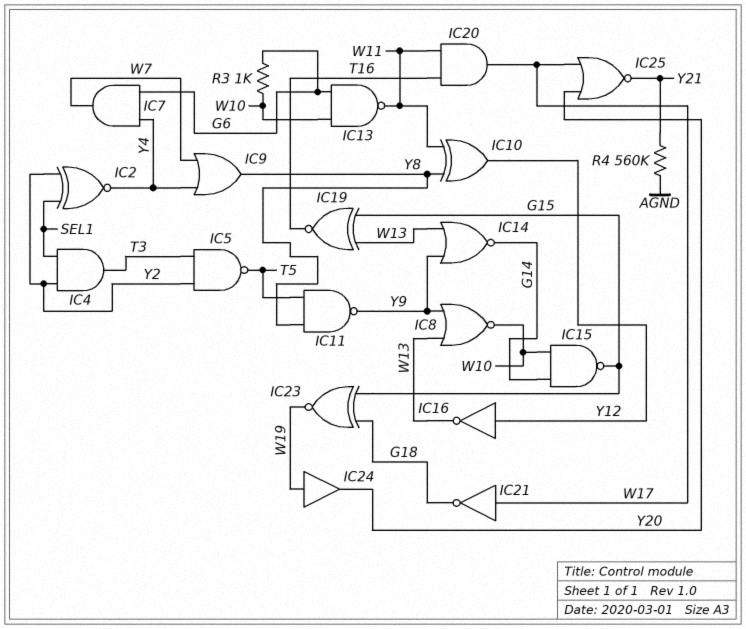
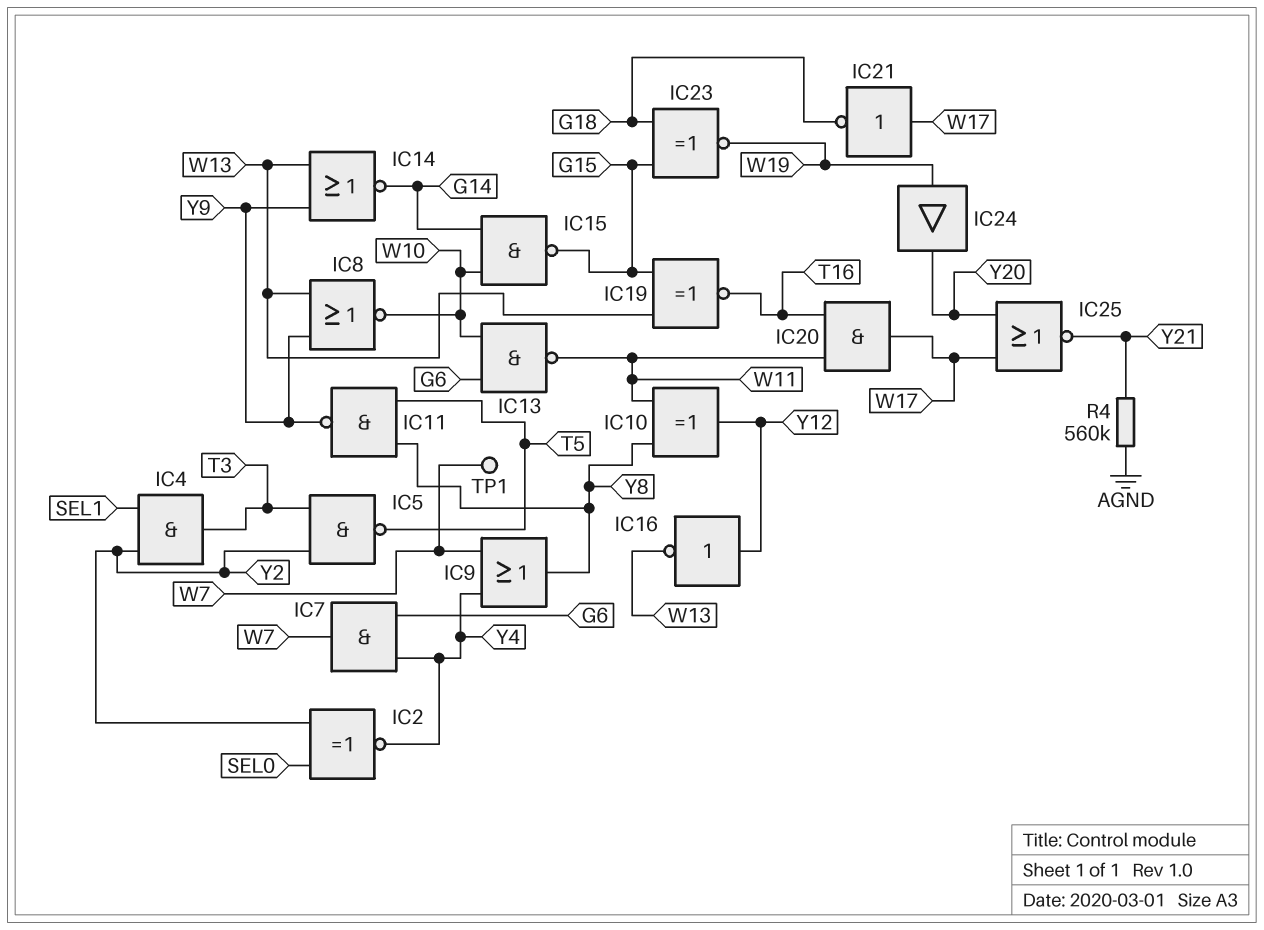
IC2: XNOR (in SEL1, in Y2, out Y4) -> XNOR (in SEL0, in Y2, out Y4)
R3: 1k (G6, W10) -> none
TP1: none -> test point (W7)

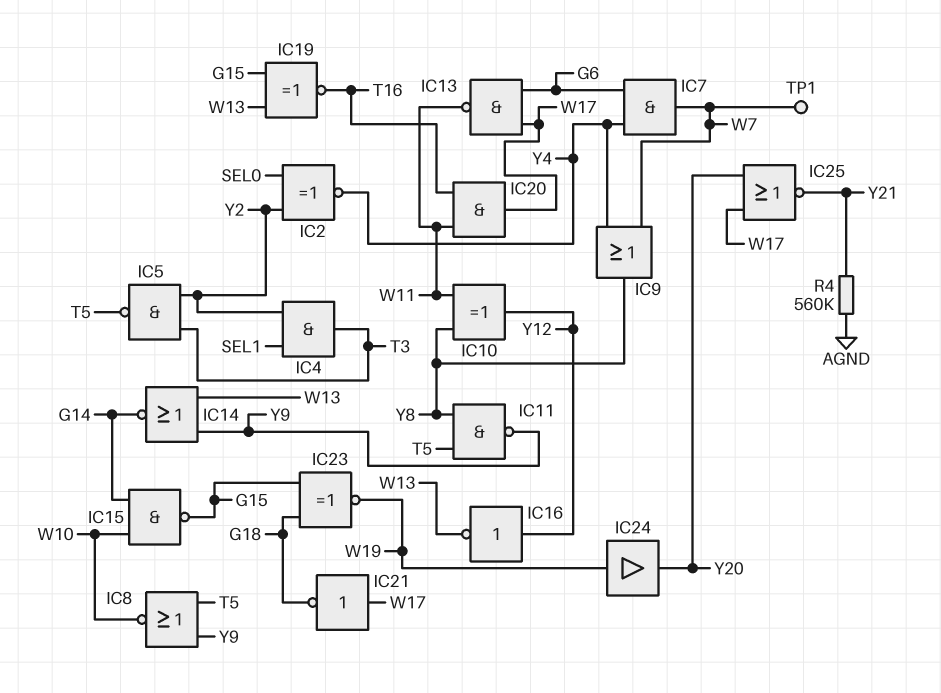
IC8: NOR (in W13, in Y9, out W10) -> NOR (in T5, in Y9, out W10)
IC13: NAND (in G6, in W10, out W11) -> NAND (in G6, in W17, out W11)

